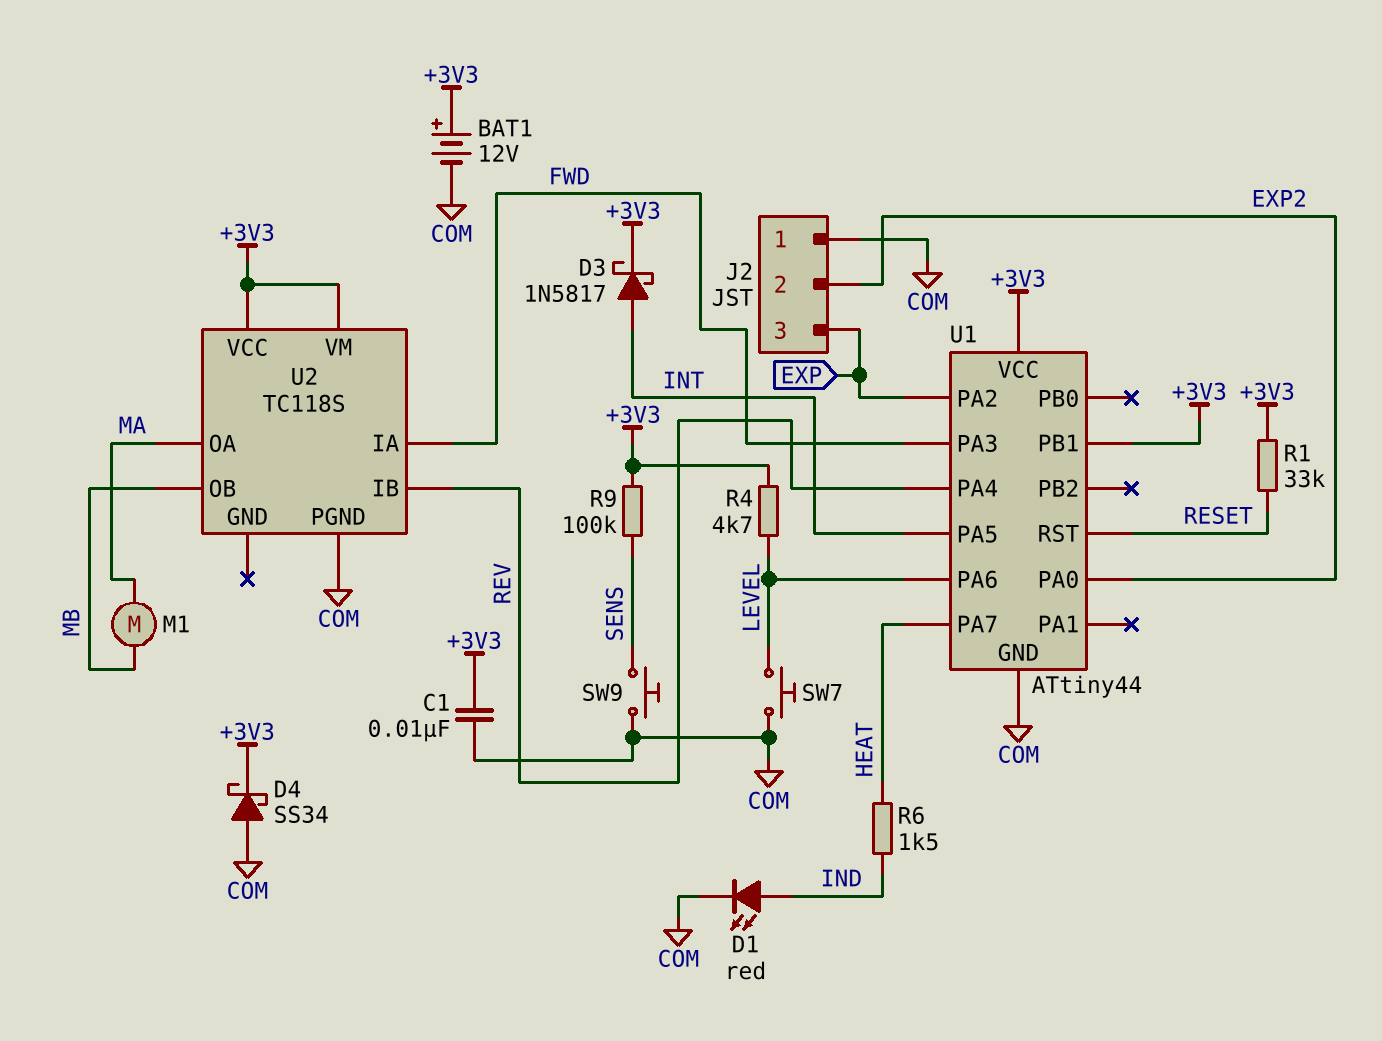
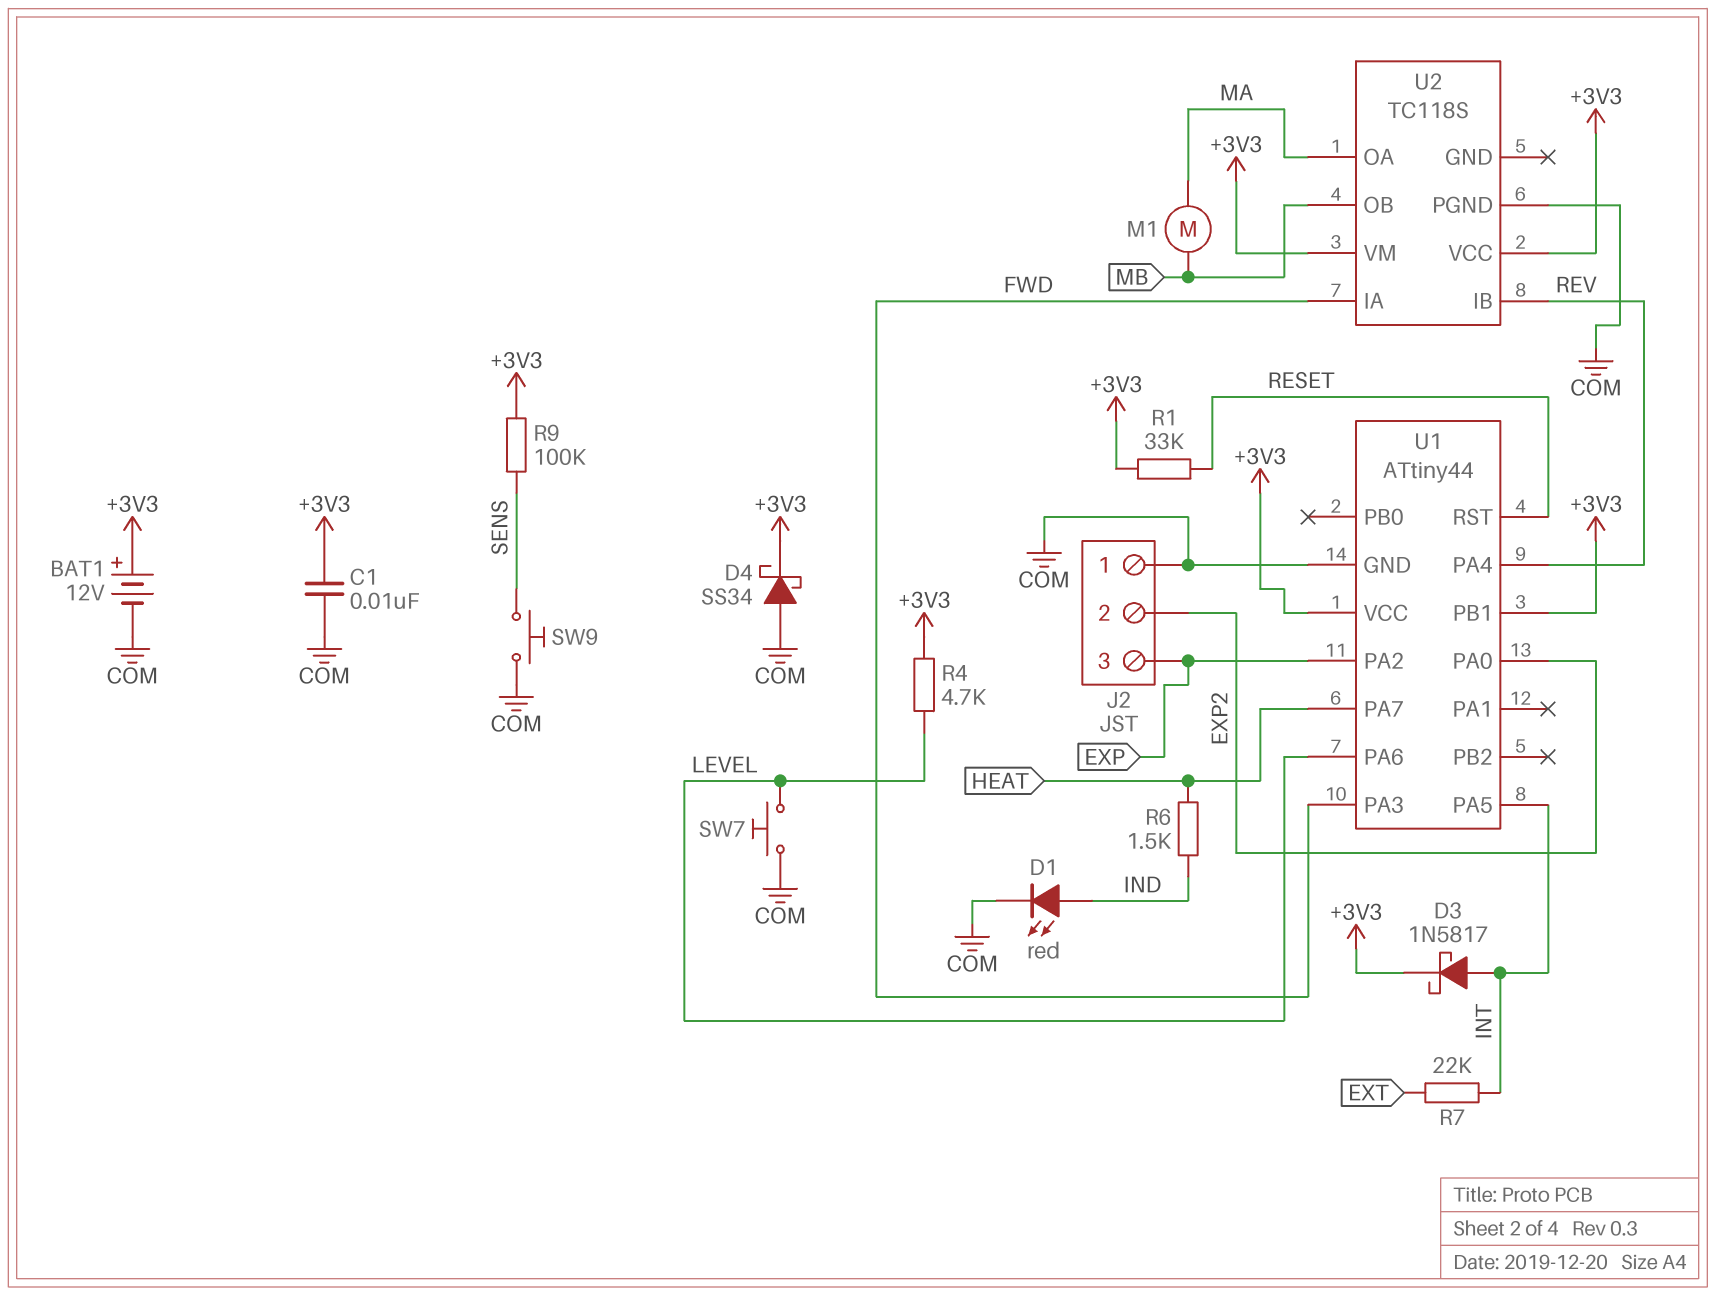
R7: none -> 22k (EXT, INT)

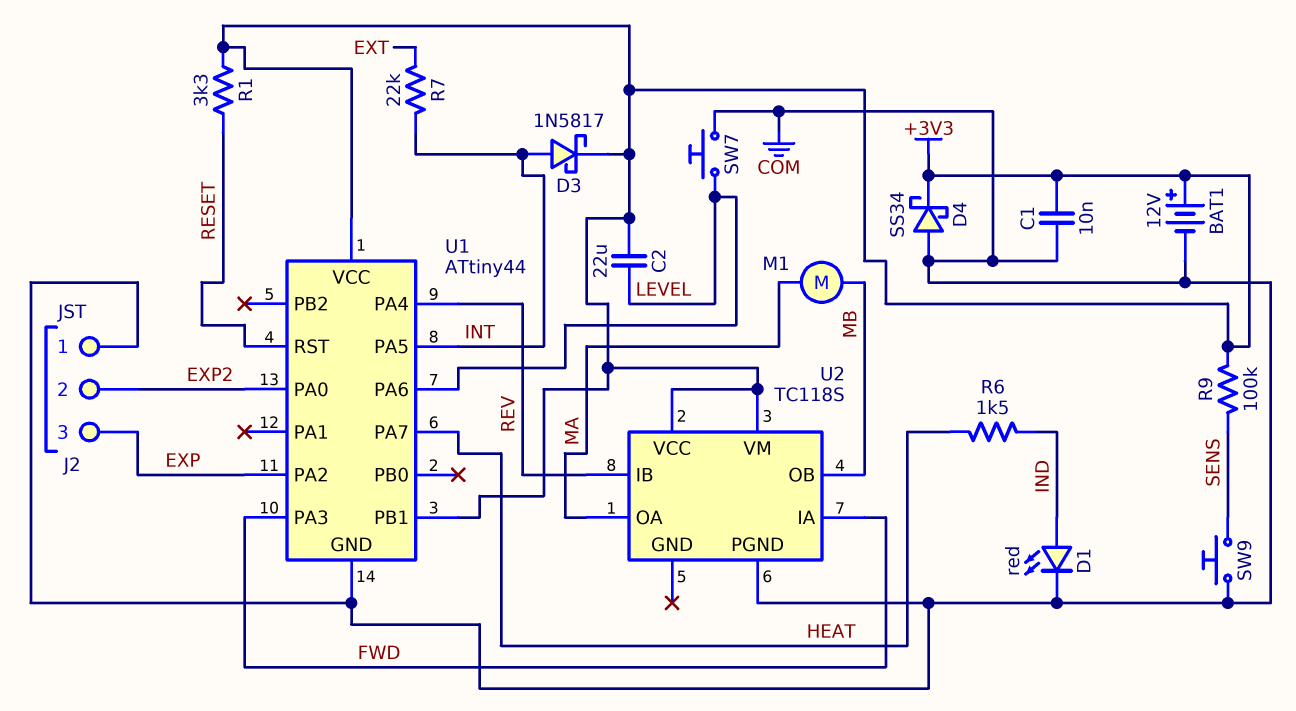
C2: none -> 22uF (+3V3, LEVEL)
R1: 33k (+3V3, RESET) -> 3.3k (+3V3, RESET)
R4: 4.7k (+3V3, LEVEL) -> none

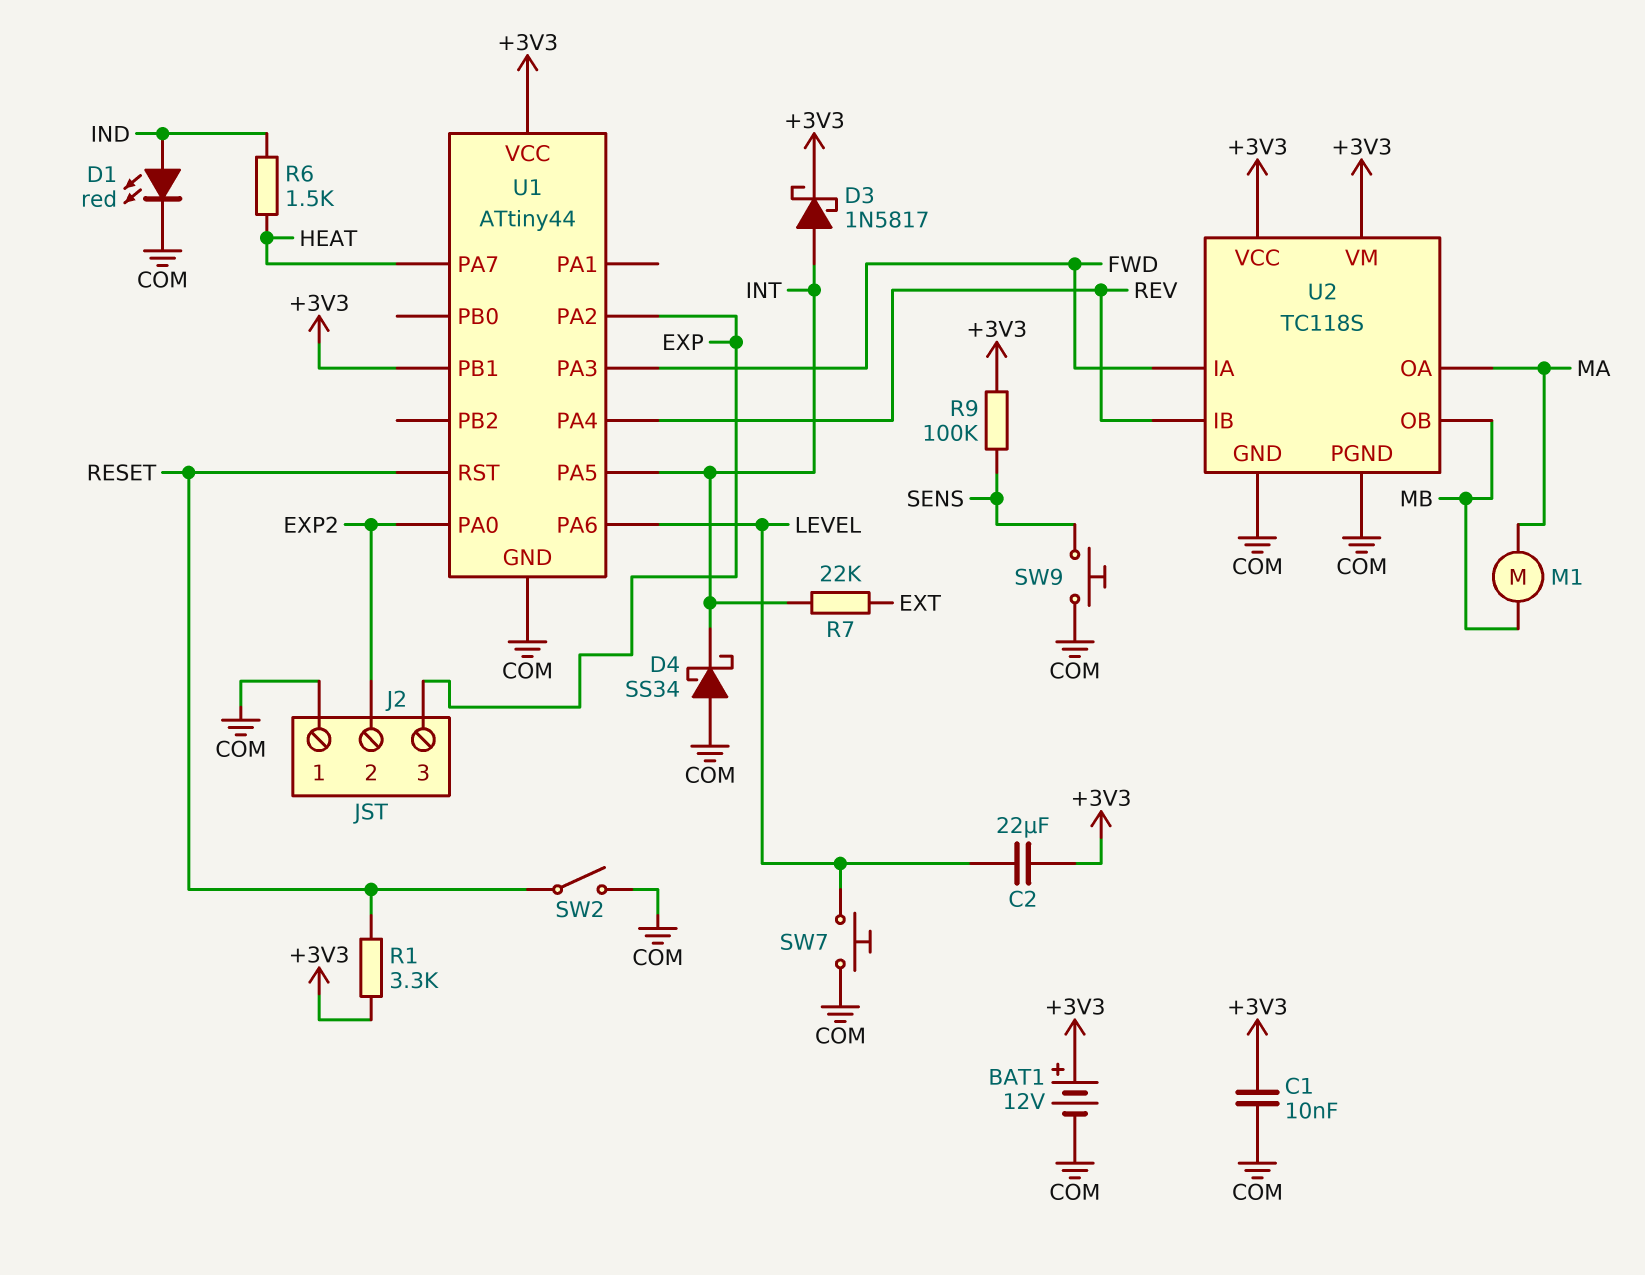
D4: schottky SS34 (A COM, K +3V3) -> schottky SS34 (A COM, K INT)
SW2: none -> switch (COM, RESET)
U2 pin GND: none -> COM

